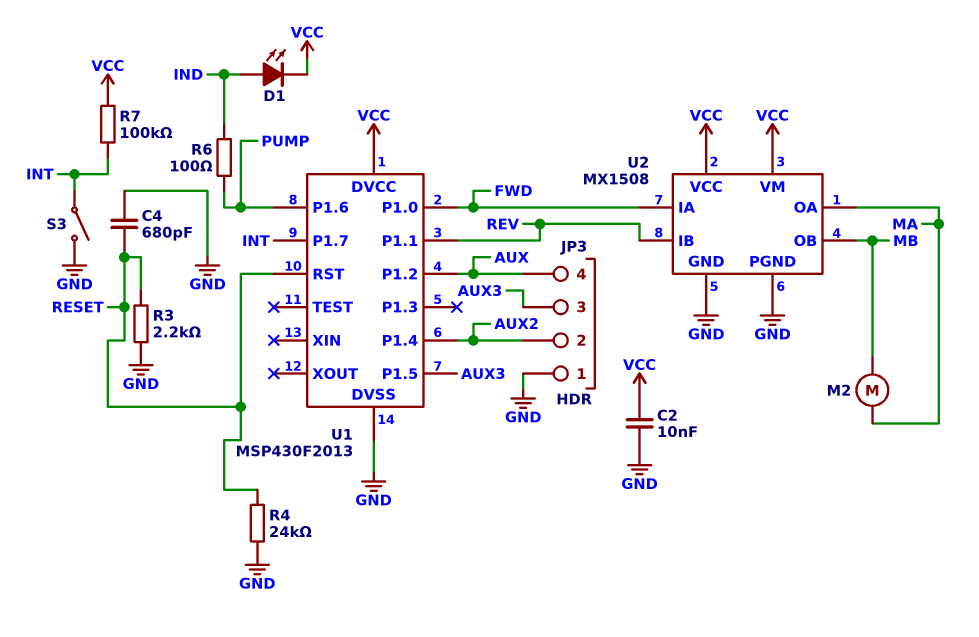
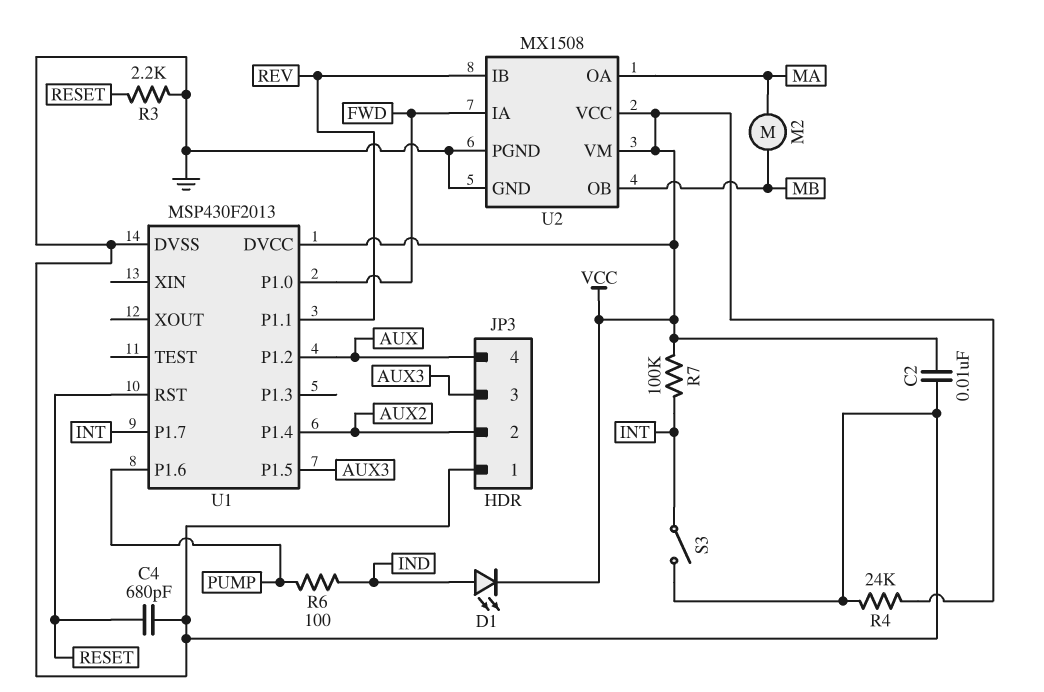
R4: 24k (GND, RESET) -> 24k (GND, VCC)

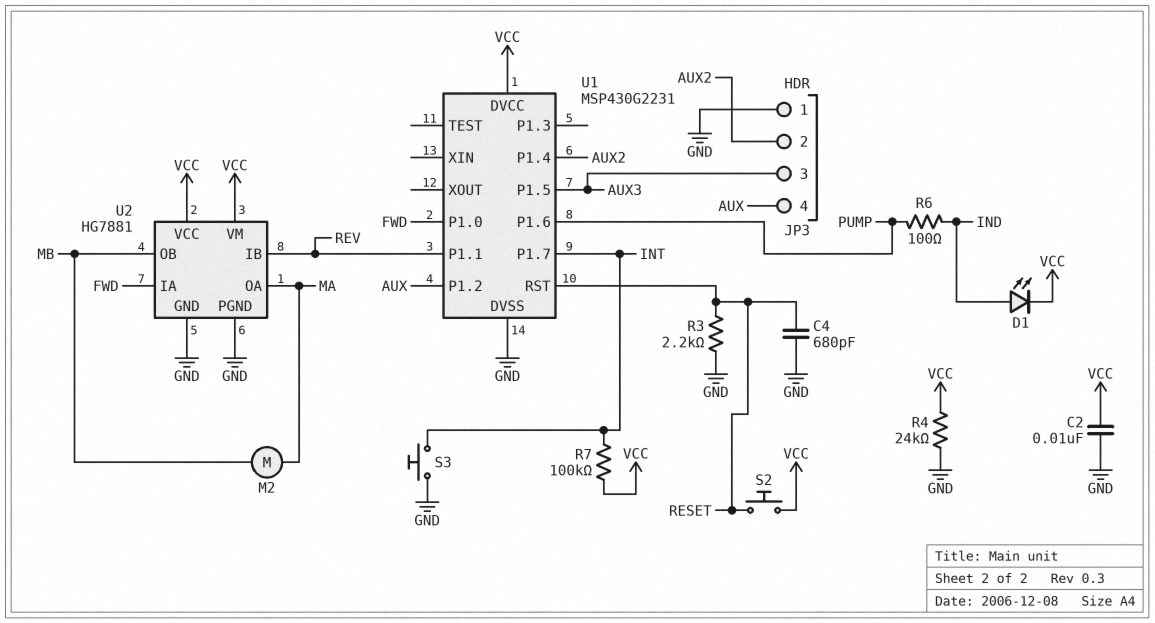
S2: none -> button (RESET, VCC)
S3: switch (GND, INT) -> button (GND, INT)
U1: MSP430F2013 -> MSP430G2231
U2: MX1508 -> HG7881

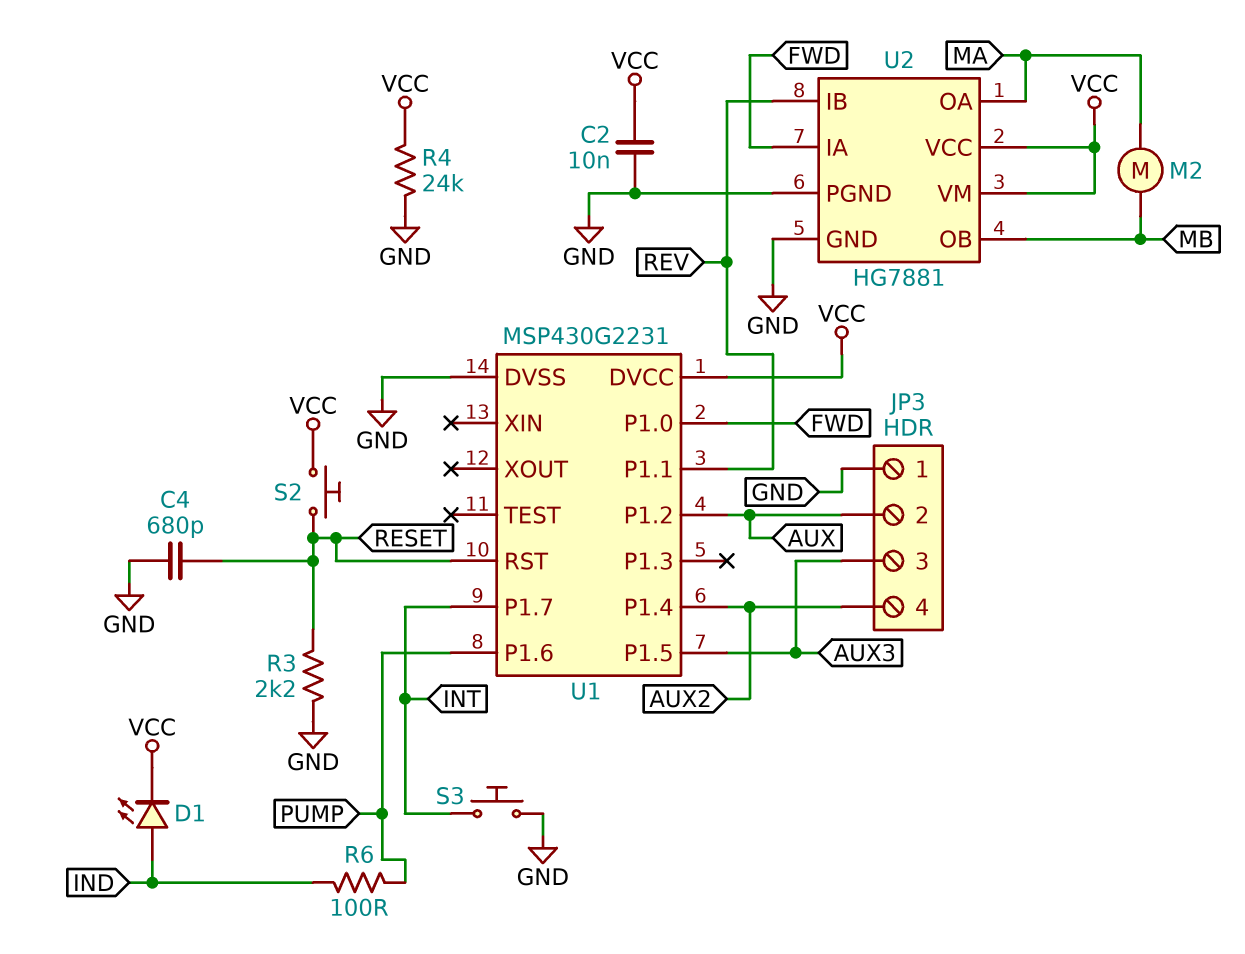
JP3 pin 2: AUX2 -> AUX
JP3 pin 4: AUX -> AUX2
R7: 100k (INT, VCC) -> none

